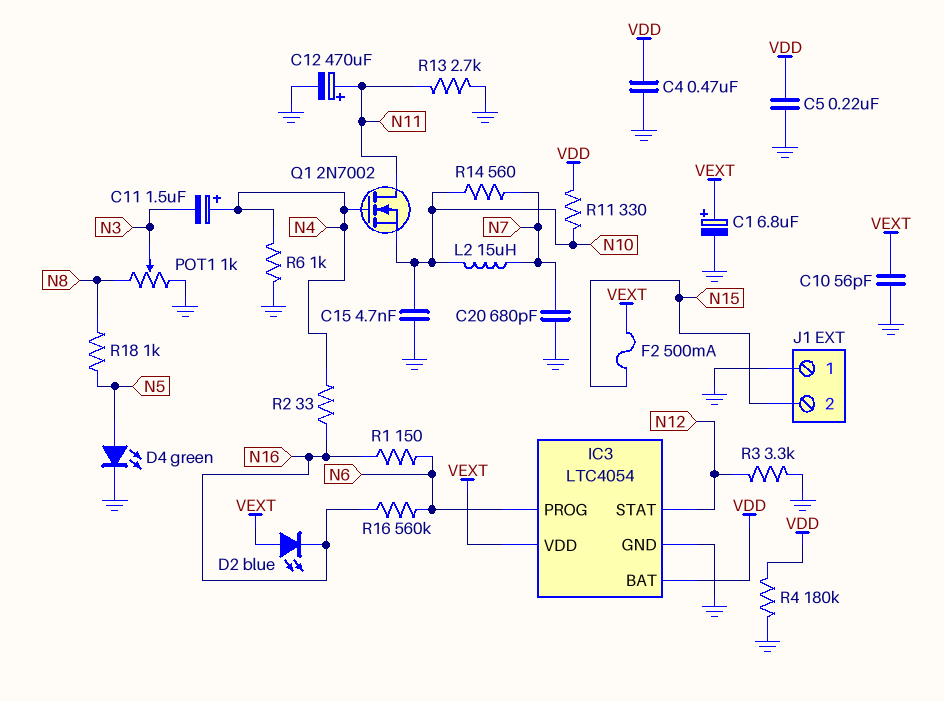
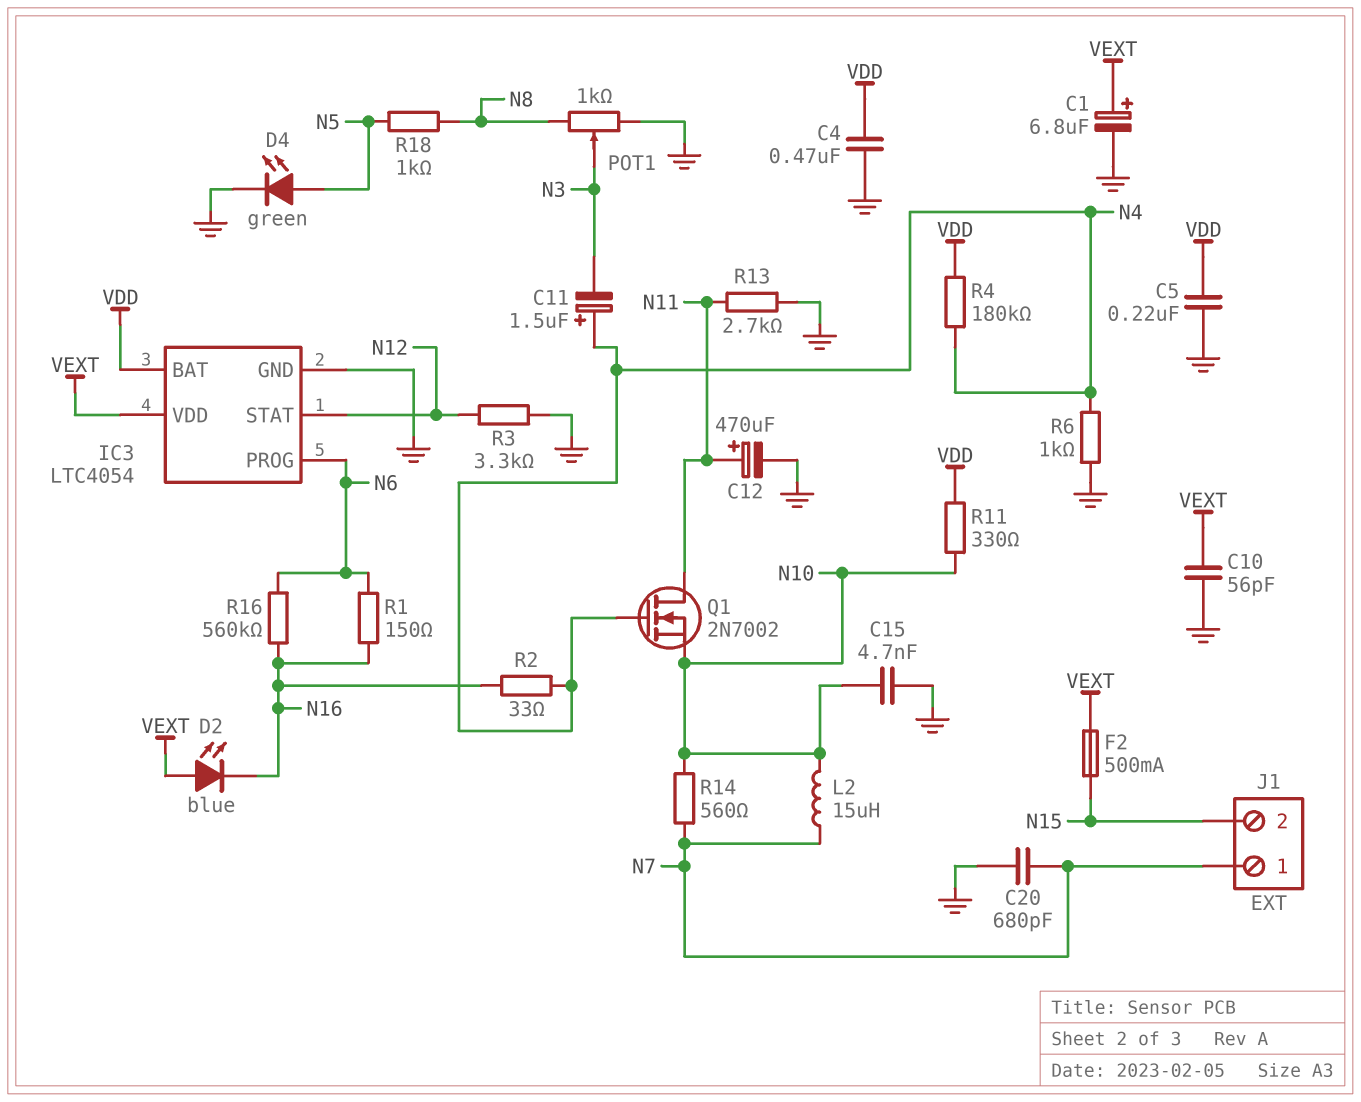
J1 pin 1: GND -> N7
R4: 180k (GND, VDD) -> 180k (N4, VDD)

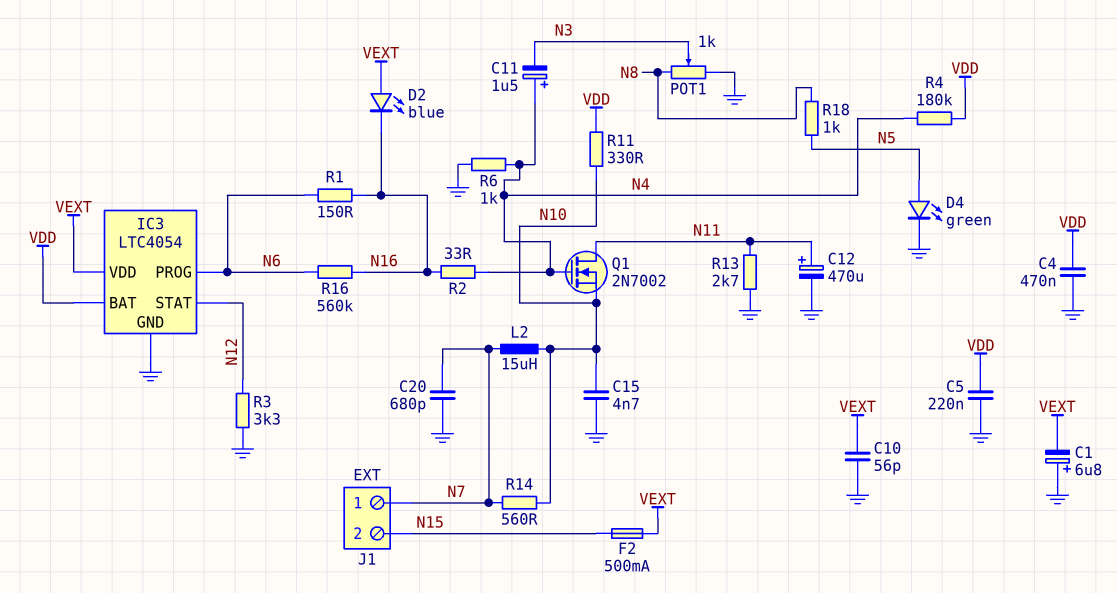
C1: 6.8uF (plus VEXT, minus GND) -> 6.8uF (plus GND, minus VEXT)

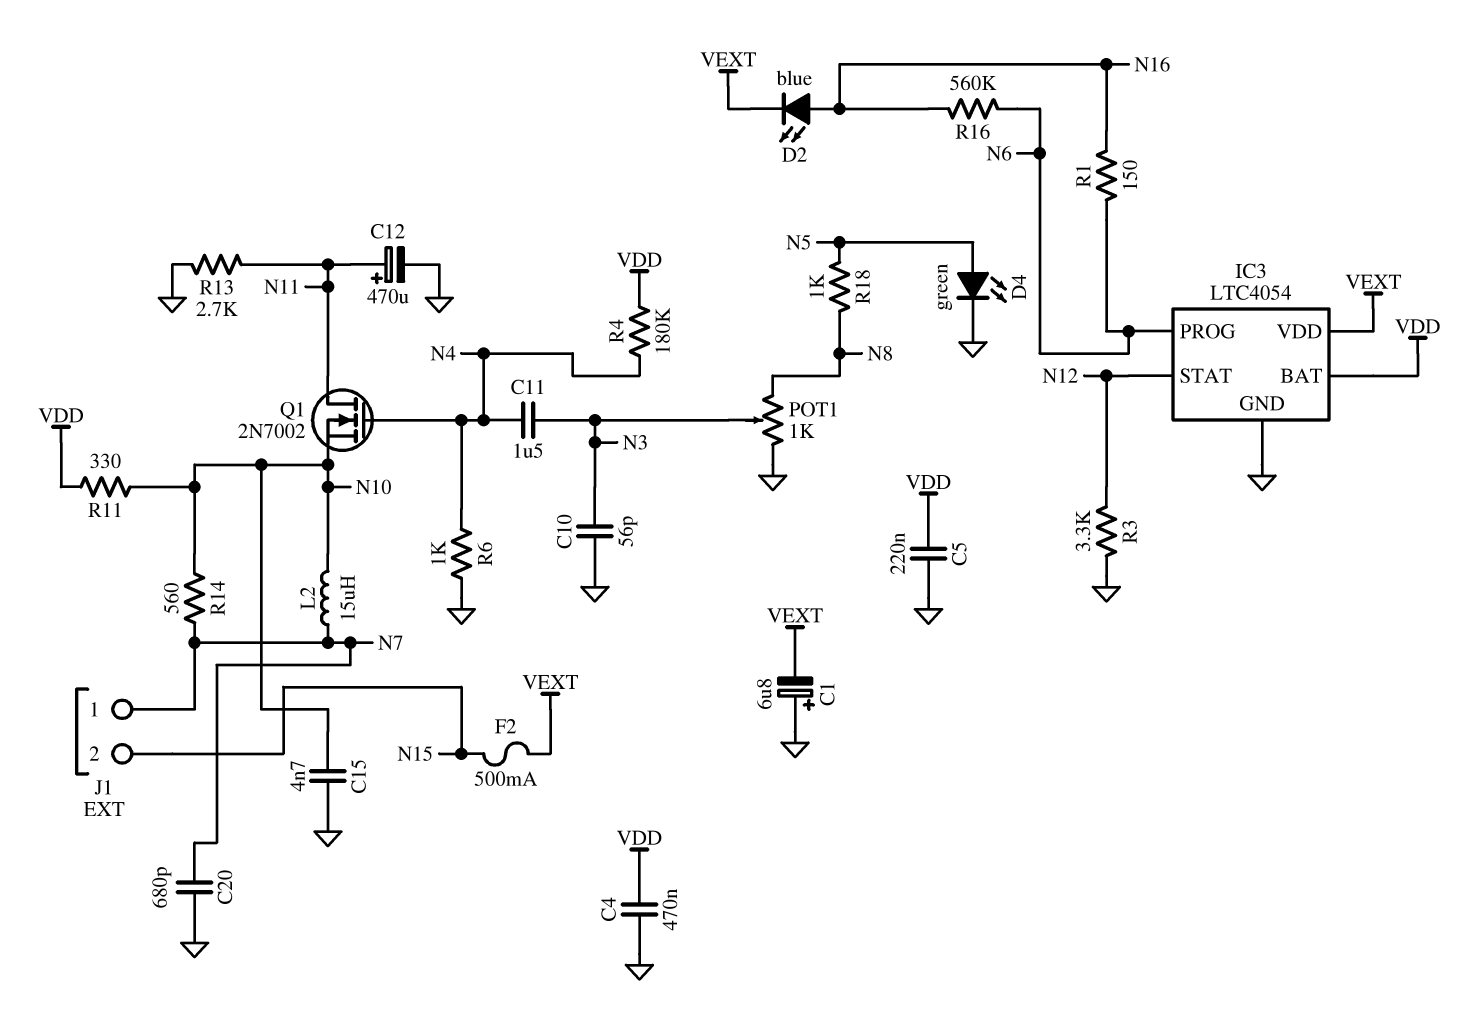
C10: 56pF (GND, VEXT) -> 56pF (GND, N3)
C11: 1.5uF (plus N4, minus N3) -> 1.5uF (N3, N4)
D2: LED blue (A VEXT, K N16) -> LED blue (A N16, K VEXT)
R2: 33 (N4, N16) -> none

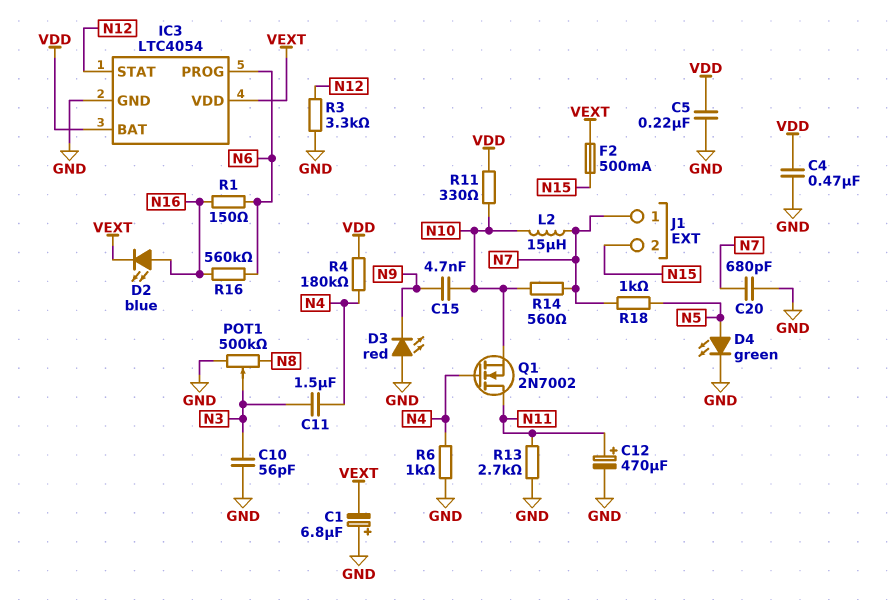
C15: 4.7nF (GND, N10) -> 4.7nF (N9, N10)
D3: none -> LED red (A GND, K N9)
POT1: 1k (GND, N8, wiper N3) -> 500k (GND, N8, wiper N3)
R18: 1k (N5, N8) -> 1k (N5, N7)

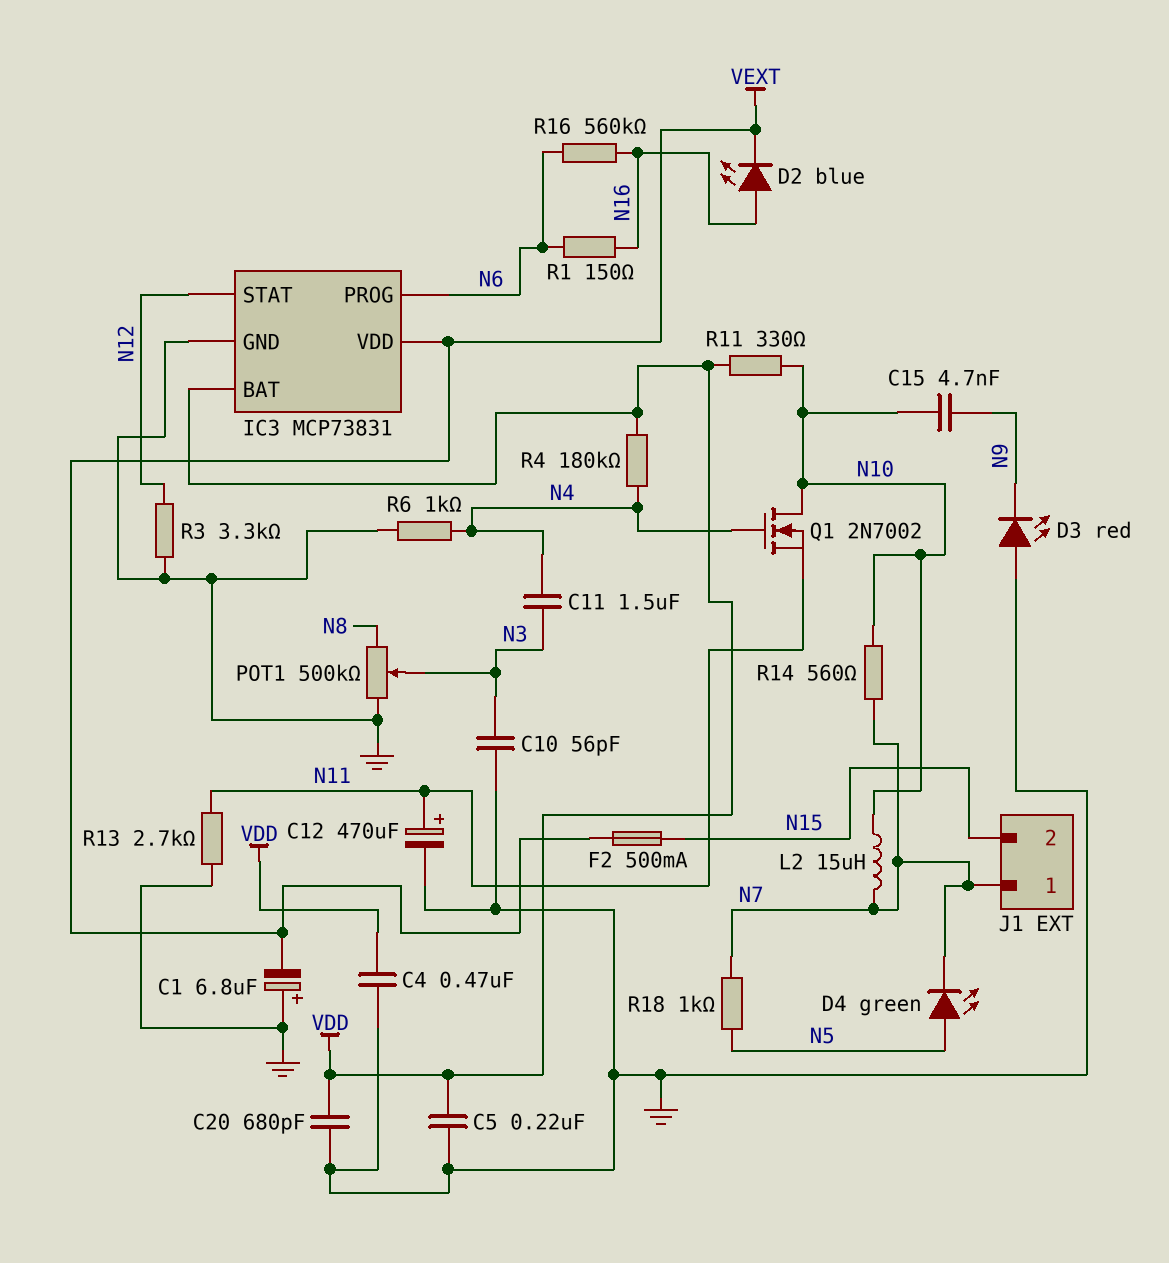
C20: 680pF (GND, N7) -> 680pF (GND, VDD)
D4: LED green (A N5, K GND) -> LED green (A N5, K N7)
IC3: LTC4054 -> MCP73831
Q1: NMOS 2N7002 (G N4, D N11, S N10) -> NMOS 2N7002 (G N4, D N10, S N11)

